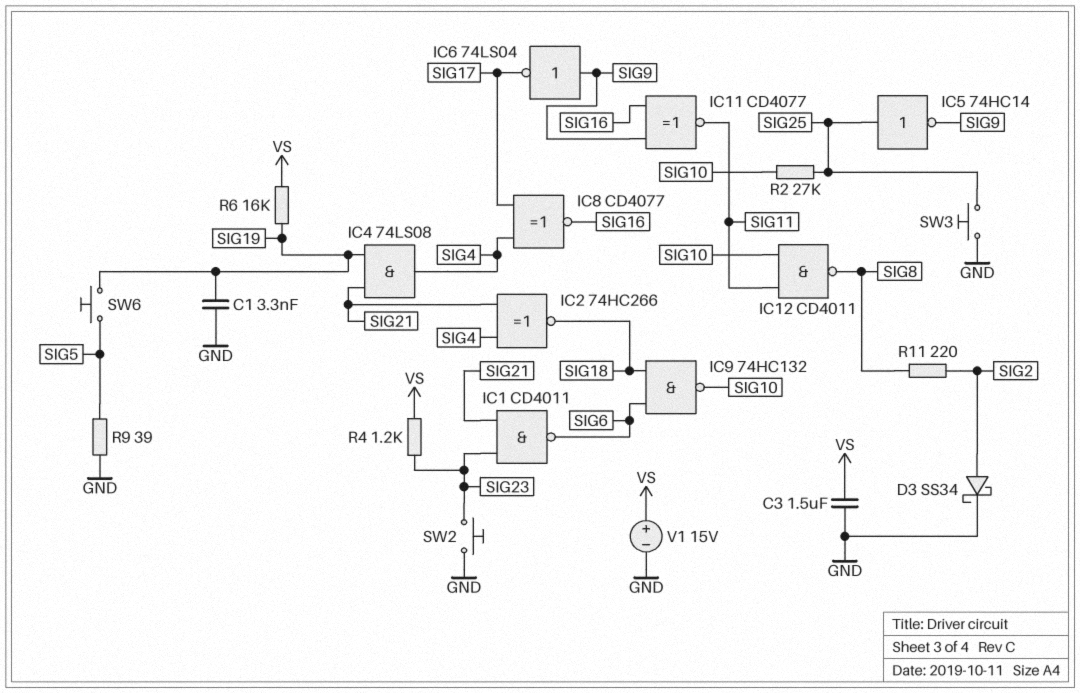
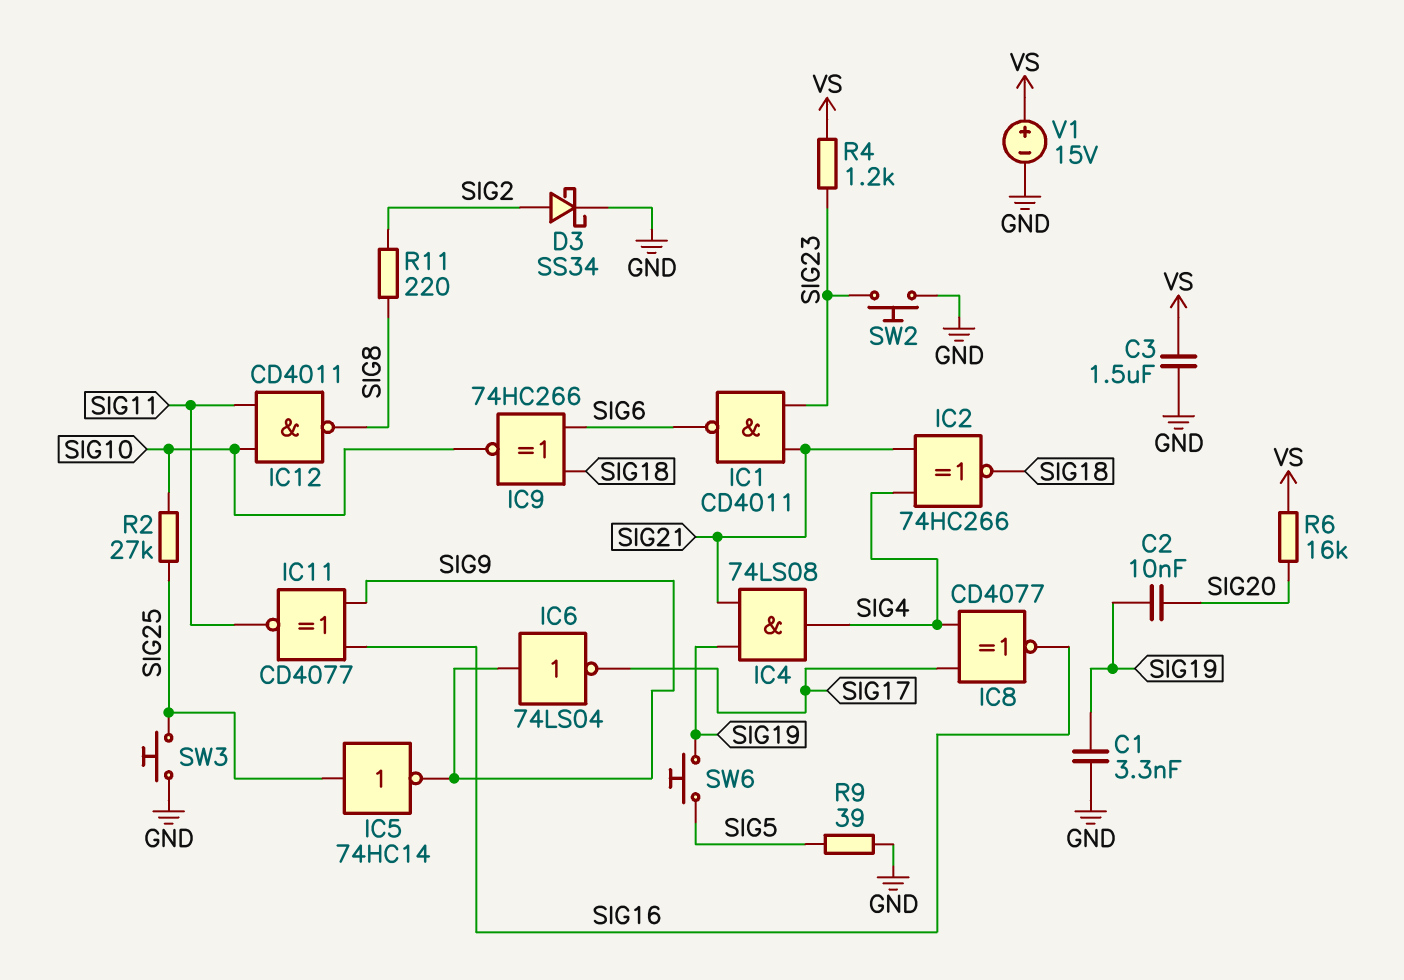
C2: none -> 10nF (SIG19, SIG20)
IC9: NAND 74HC132 (in SIG6, in SIG18, out SIG10) -> XNOR 74HC266 (in SIG6, in SIG18, out SIG10)
R6: 16k (SIG19, VS) -> 16k (SIG20, VS)

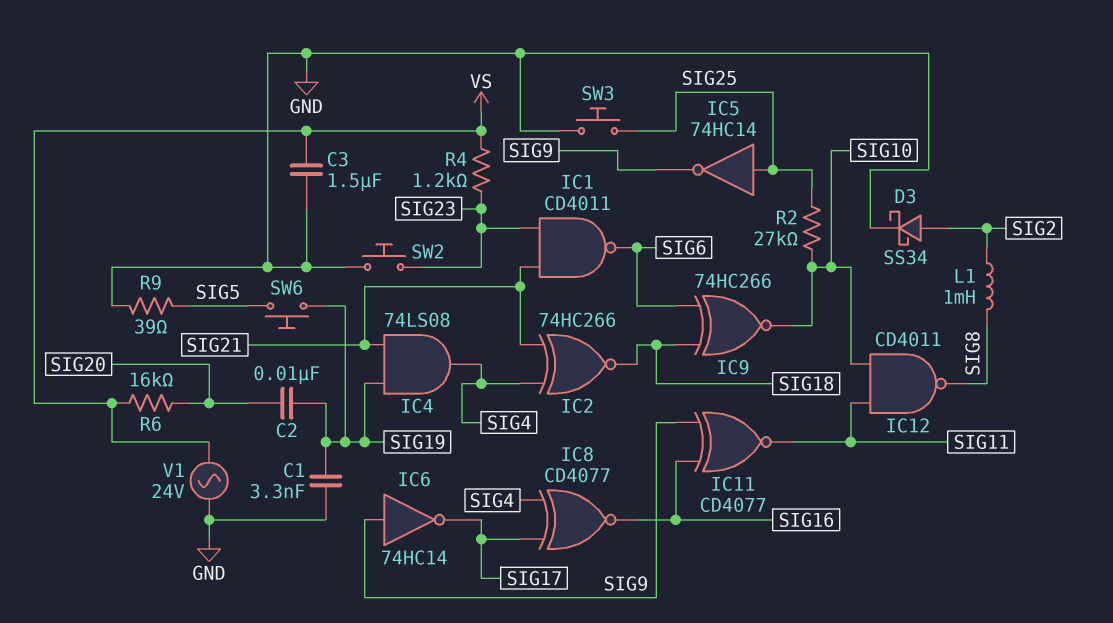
IC6: NOT 74LS04 (in SIG9, out SIG17) -> NOT 74HC14 (in SIG9, out SIG17)
L1: none -> 1mH (SIG2, SIG8)
R11: 220 (SIG2, SIG8) -> none
V1: 15V (plus VS, minus GND) -> AC 24V (GND, VS)

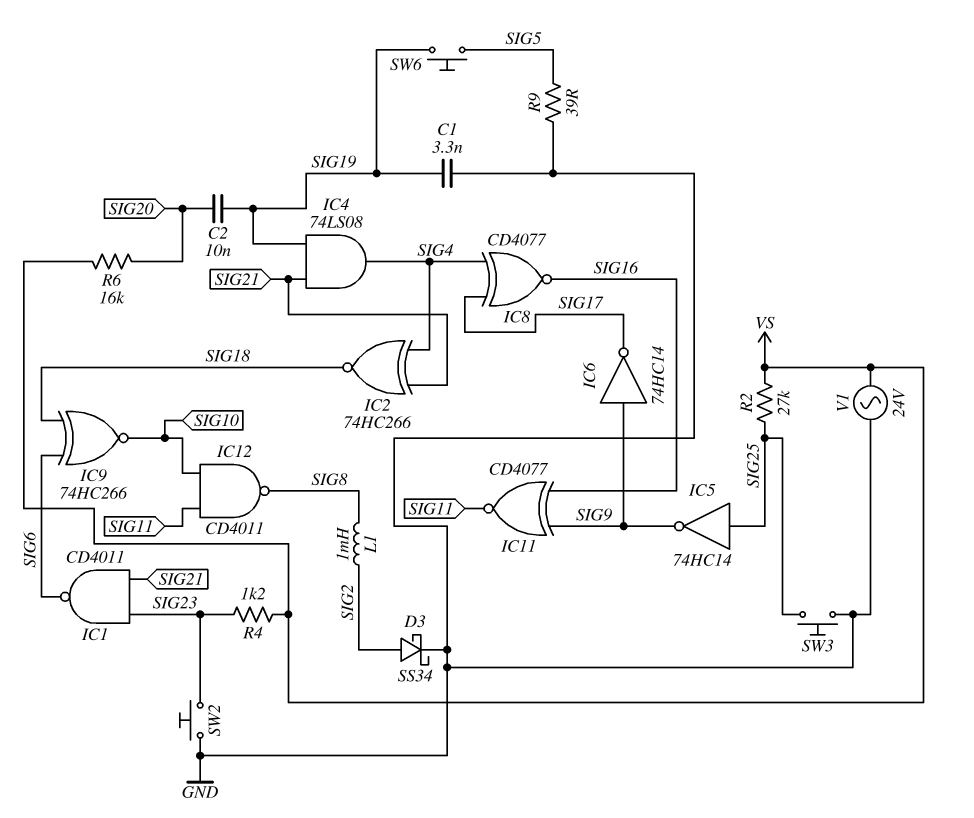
C3: 1.5uF (GND, VS) -> none
R2: 27k (SIG10, SIG25) -> 27k (SIG25, VS)

